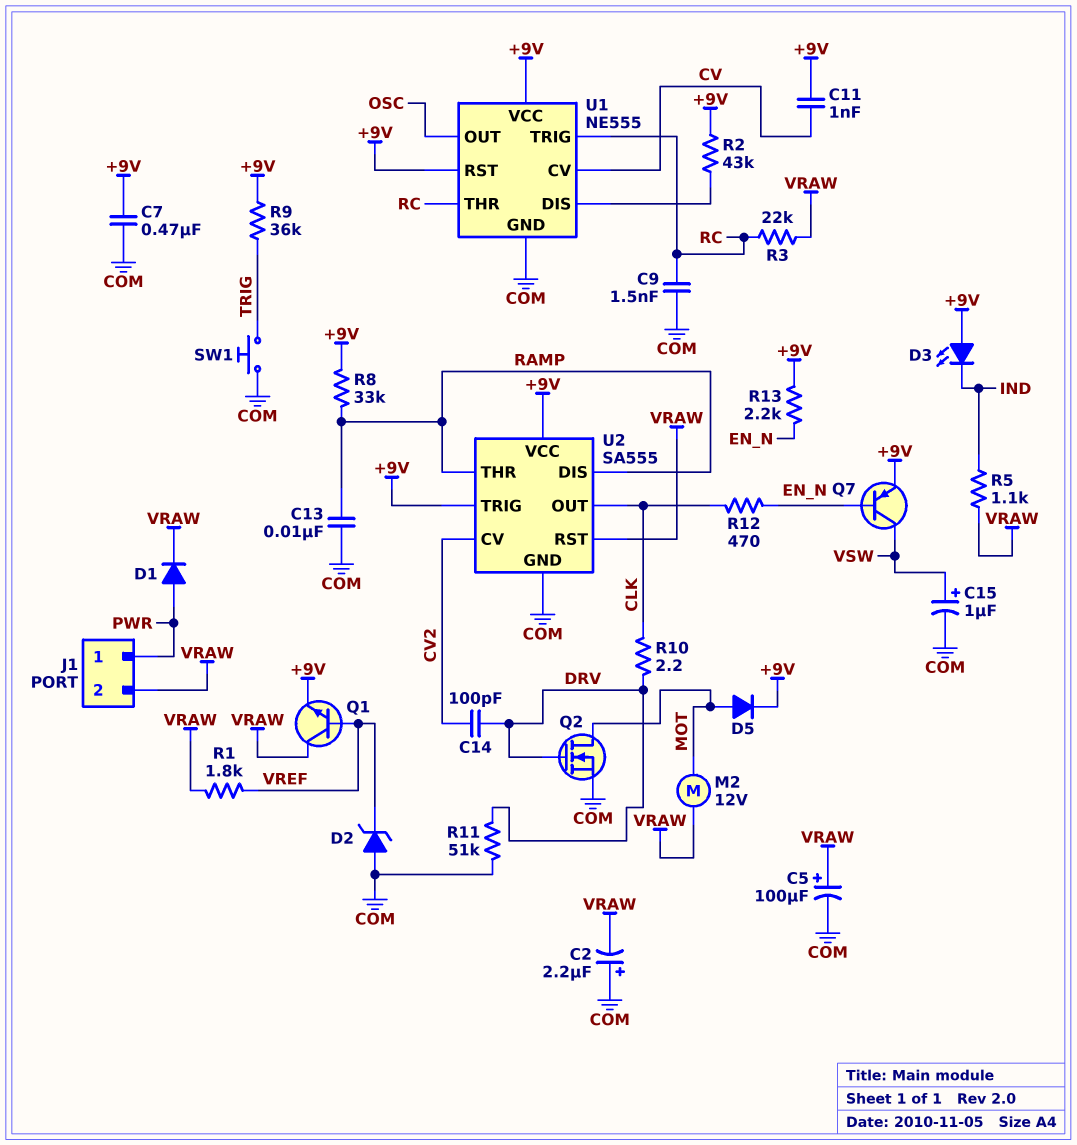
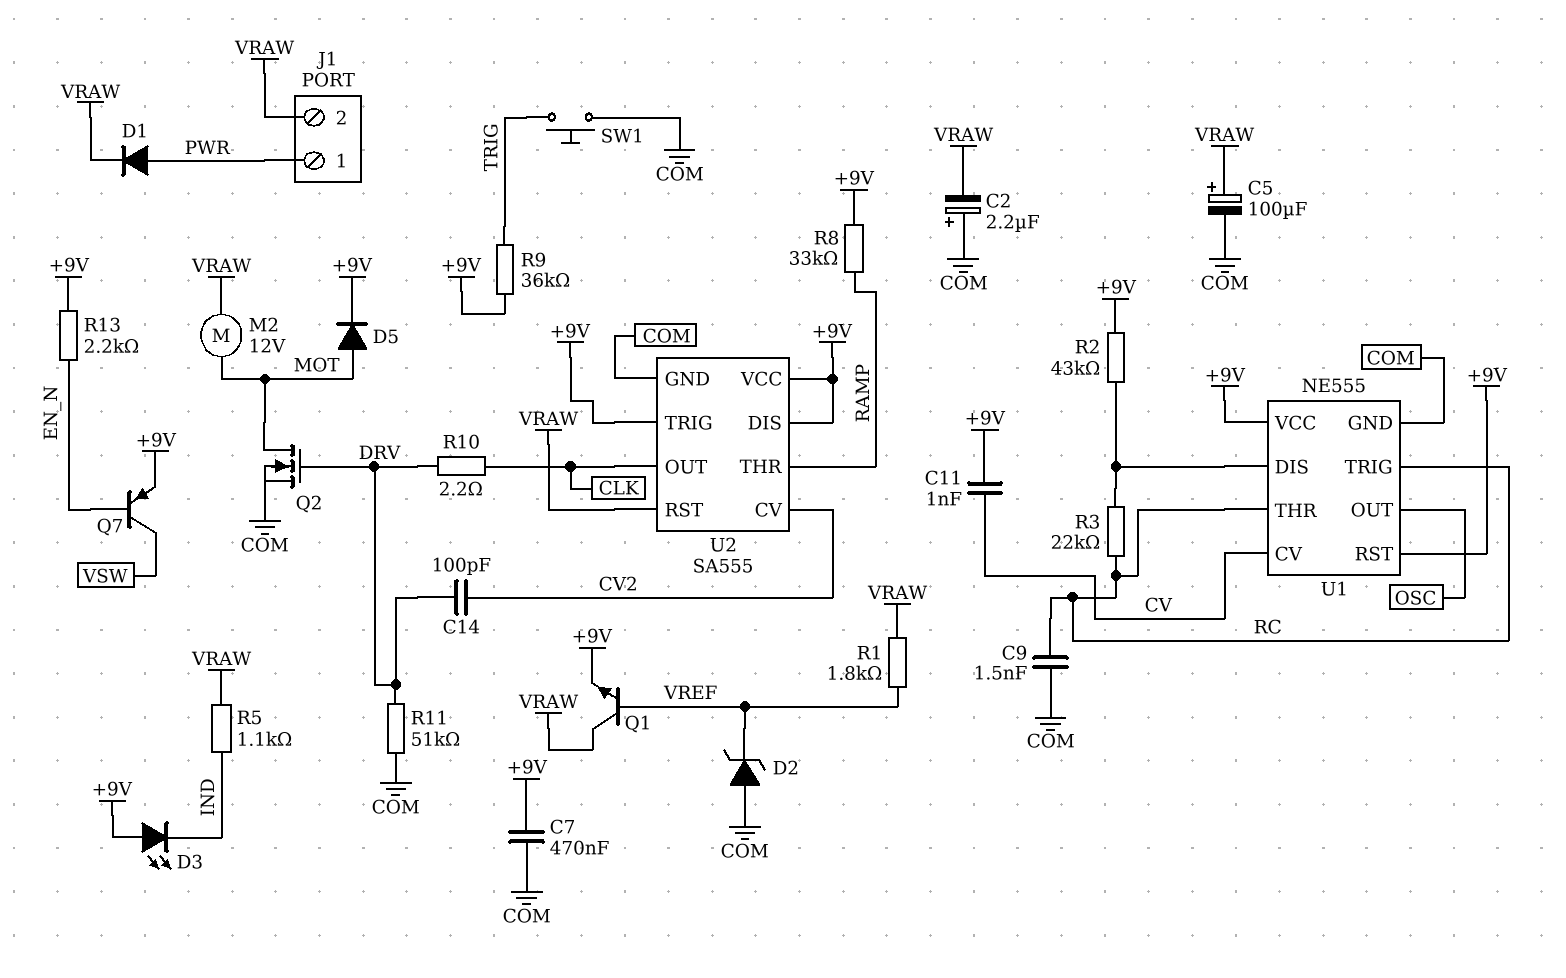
C13: 10nF (COM, RAMP) -> none
C15: 1uF (plus VSW, minus COM) -> none
R3: 22k (RC, VRAW) -> 22k (RC, U1/DIS)
R12: 470 (CLK, EN_N) -> none
U2 pin DIS: RAMP -> +9V

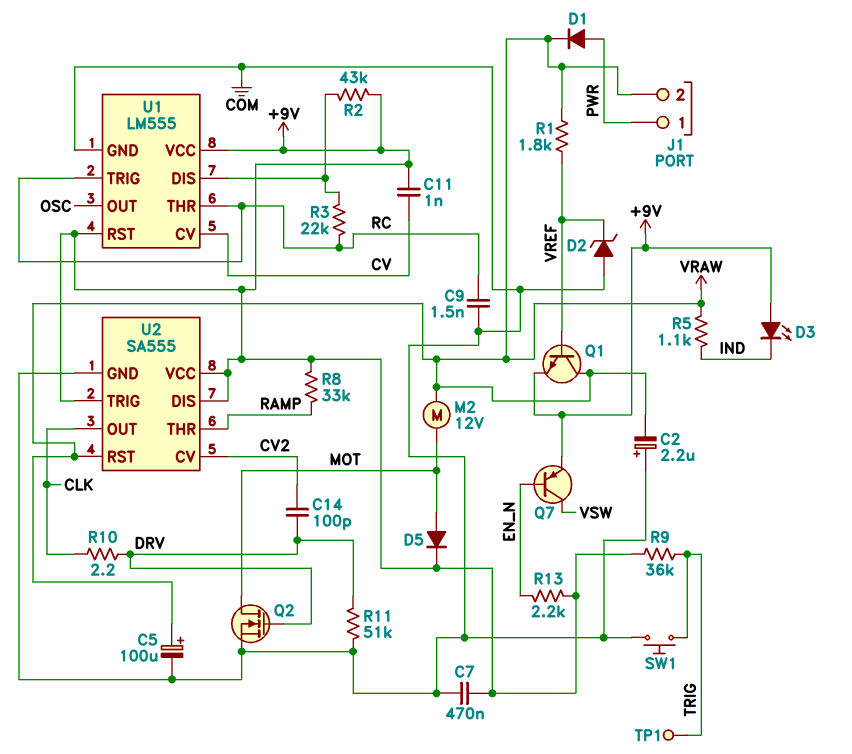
TP1: none -> test point (TRIG)
U1: NE555 -> LM555

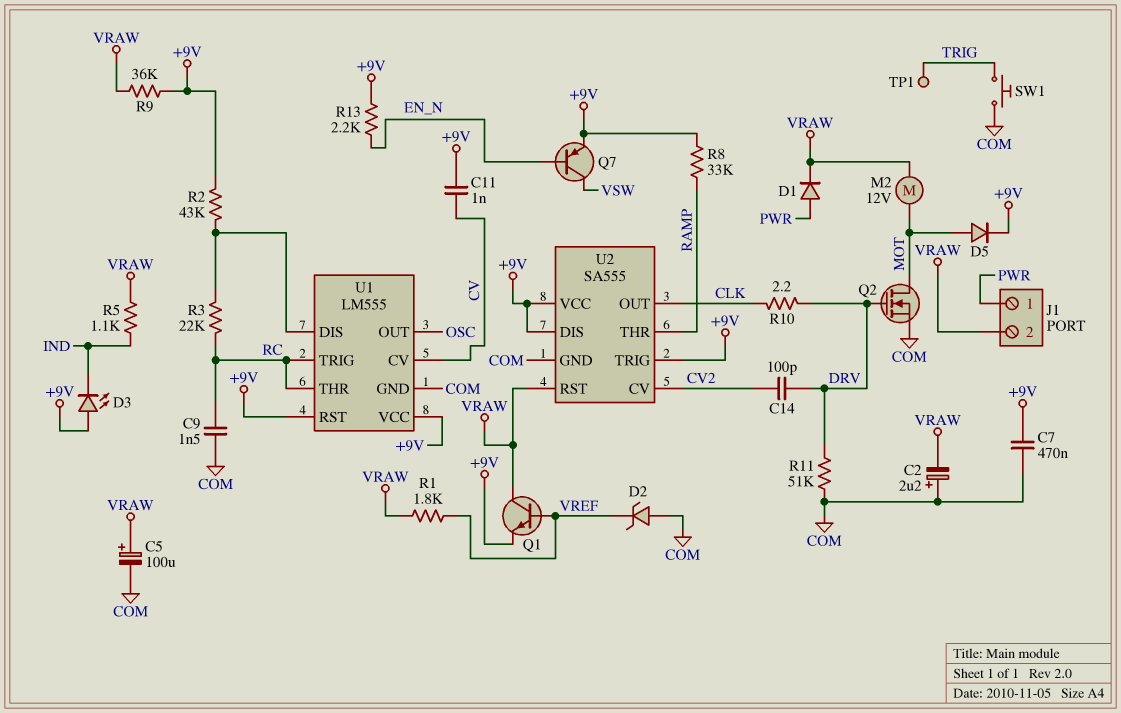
R9: 36k (+9V, TRIG) -> 36k (+9V, VRAW)

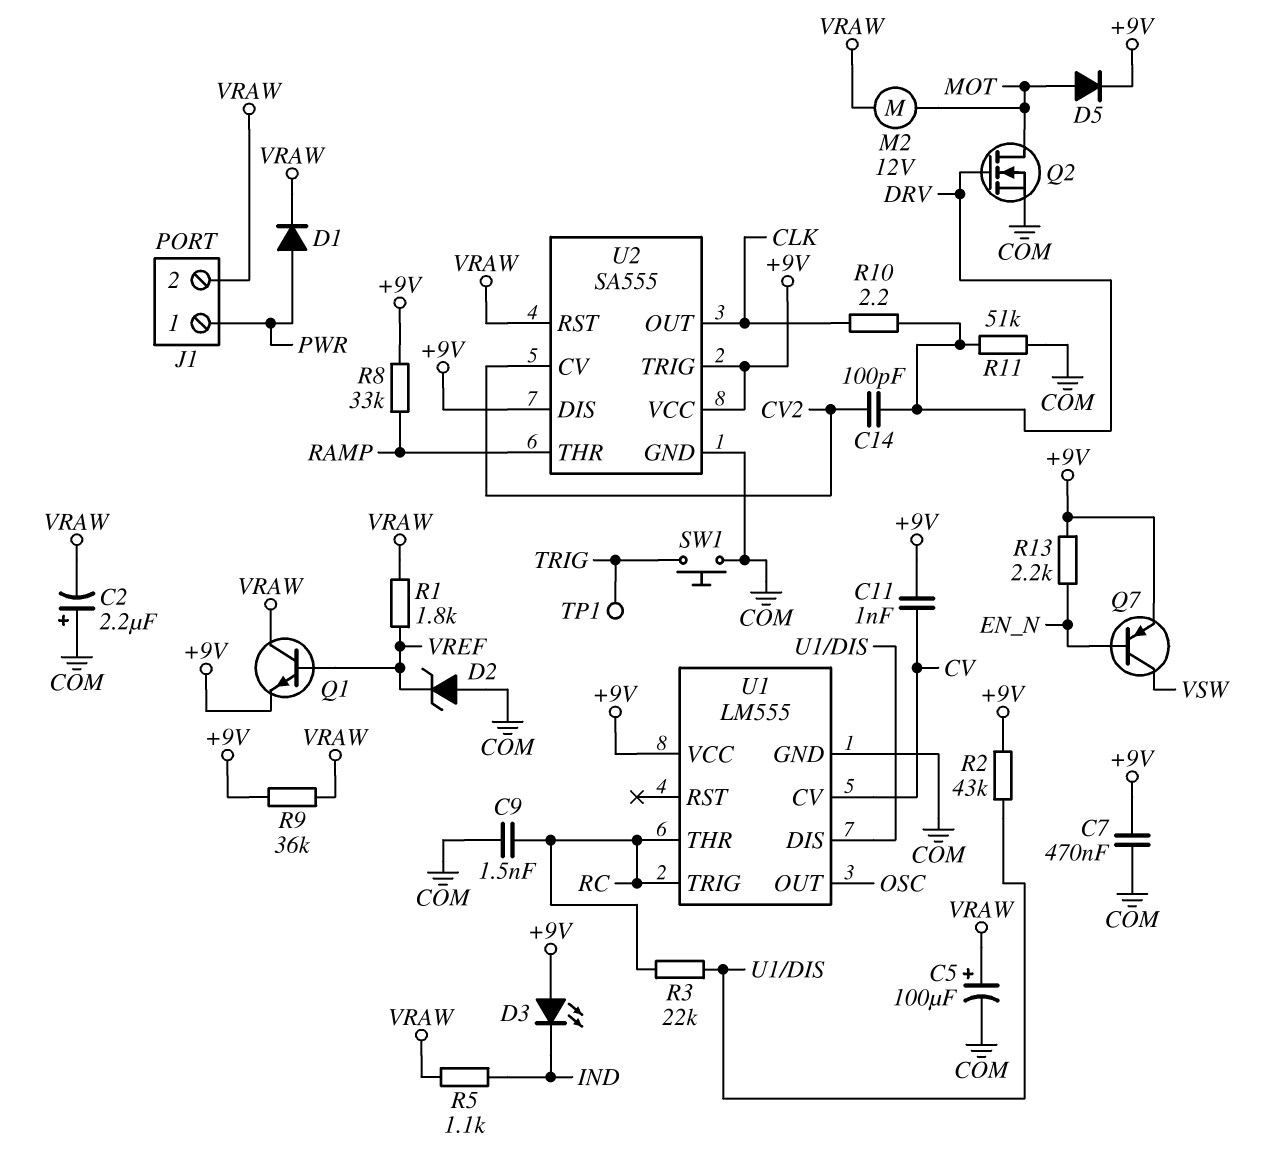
U1 pin RST: +9V -> none

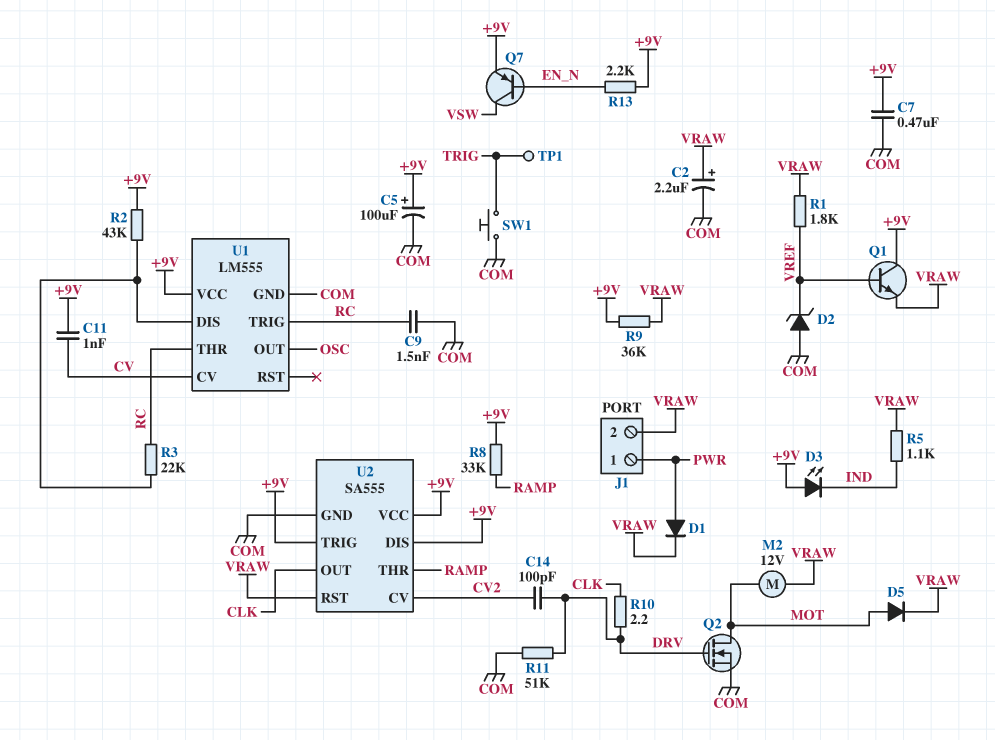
C2: 2.2uF (plus COM, minus VRAW) -> 2.2uF (plus VRAW, minus COM)
C5: 100uF (plus VRAW, minus COM) -> 100uF (plus +9V, minus COM)
D5: diode (A MOT, K +9V) -> diode (A MOT, K VRAW)
Q1: NPN (B VREF, C VRAW, E +9V) -> NPN (B VREF, C +9V, E VRAW)

